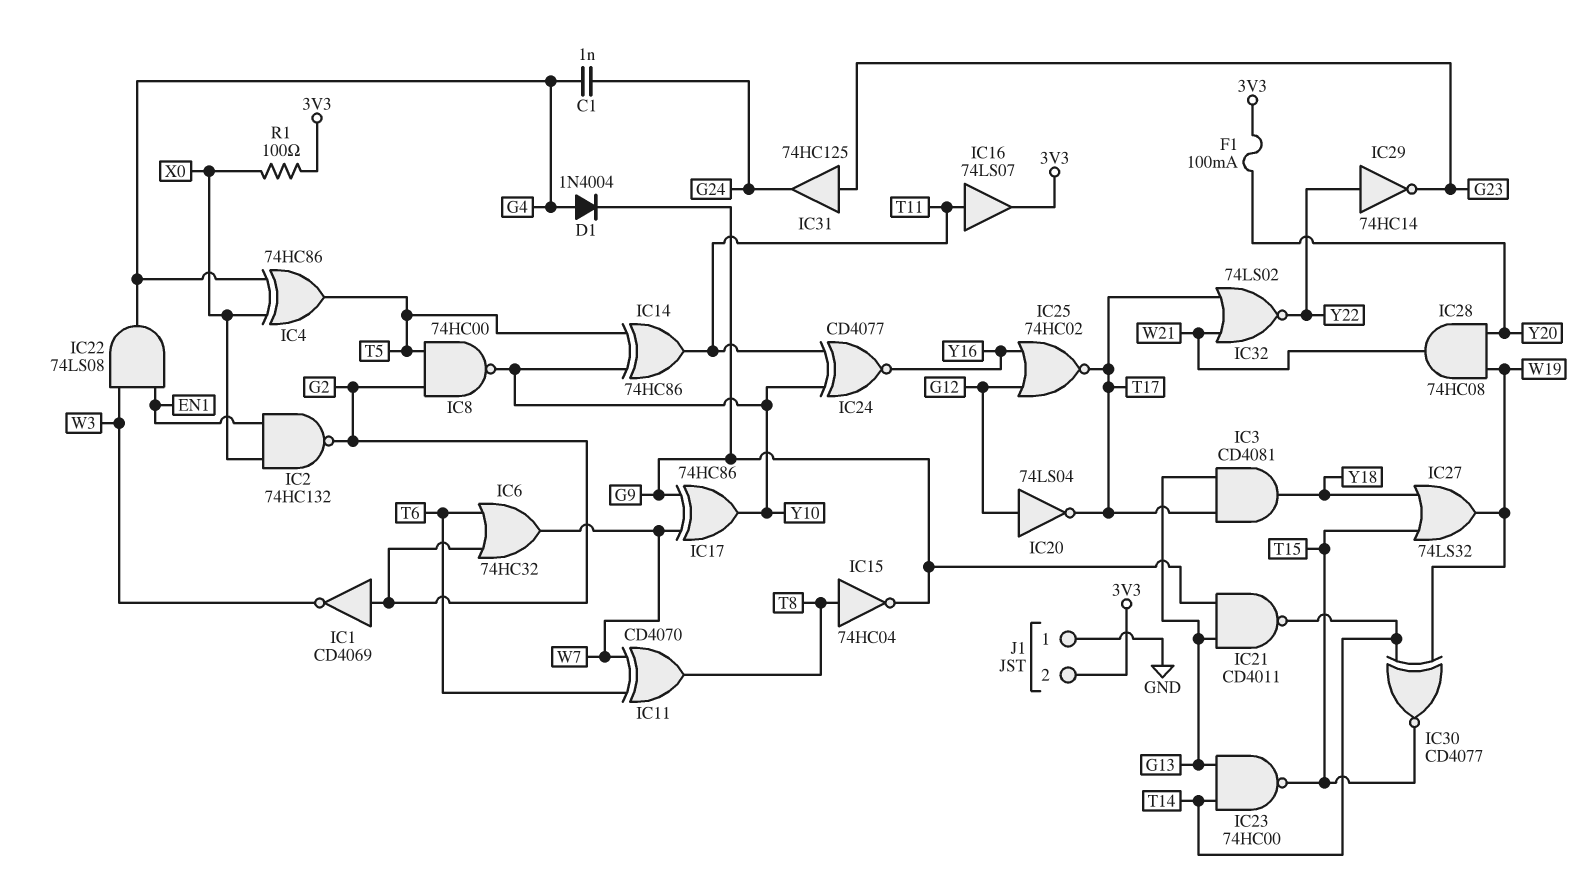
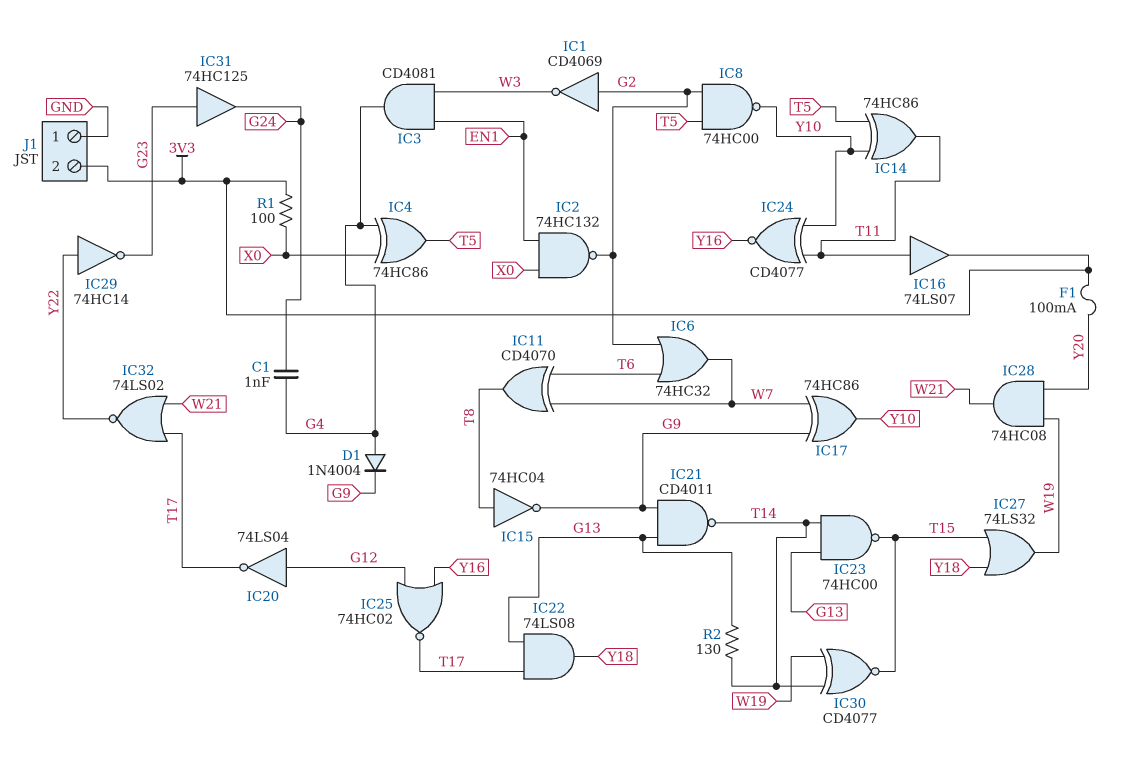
IC3: AND CD4081 (in G13, in T17, out Y18) -> AND CD4081 (in EN1, in W3, out G4)
IC22: AND 74LS08 (in EN1, in W3, out G4) -> AND 74LS08 (in G13, in T17, out Y18)
R2: none -> 130 (G13, T14)

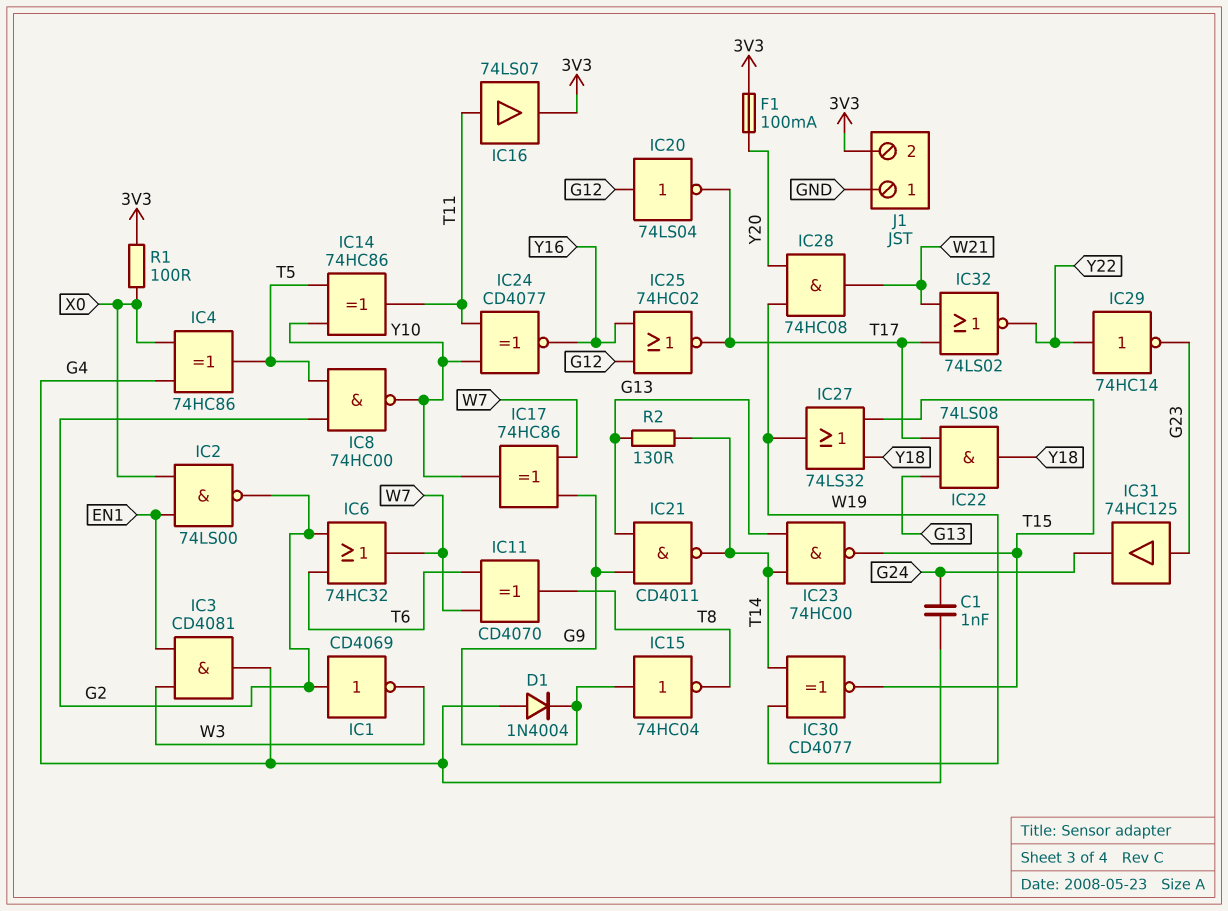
IC2: NAND 74HC132 (in EN1, in X0, out G2) -> NAND 74LS00 (in EN1, in X0, out G2)
IC15: NOT 74HC04 (in T8, out G9) -> NOT 74HC04 (in G9, out T8)

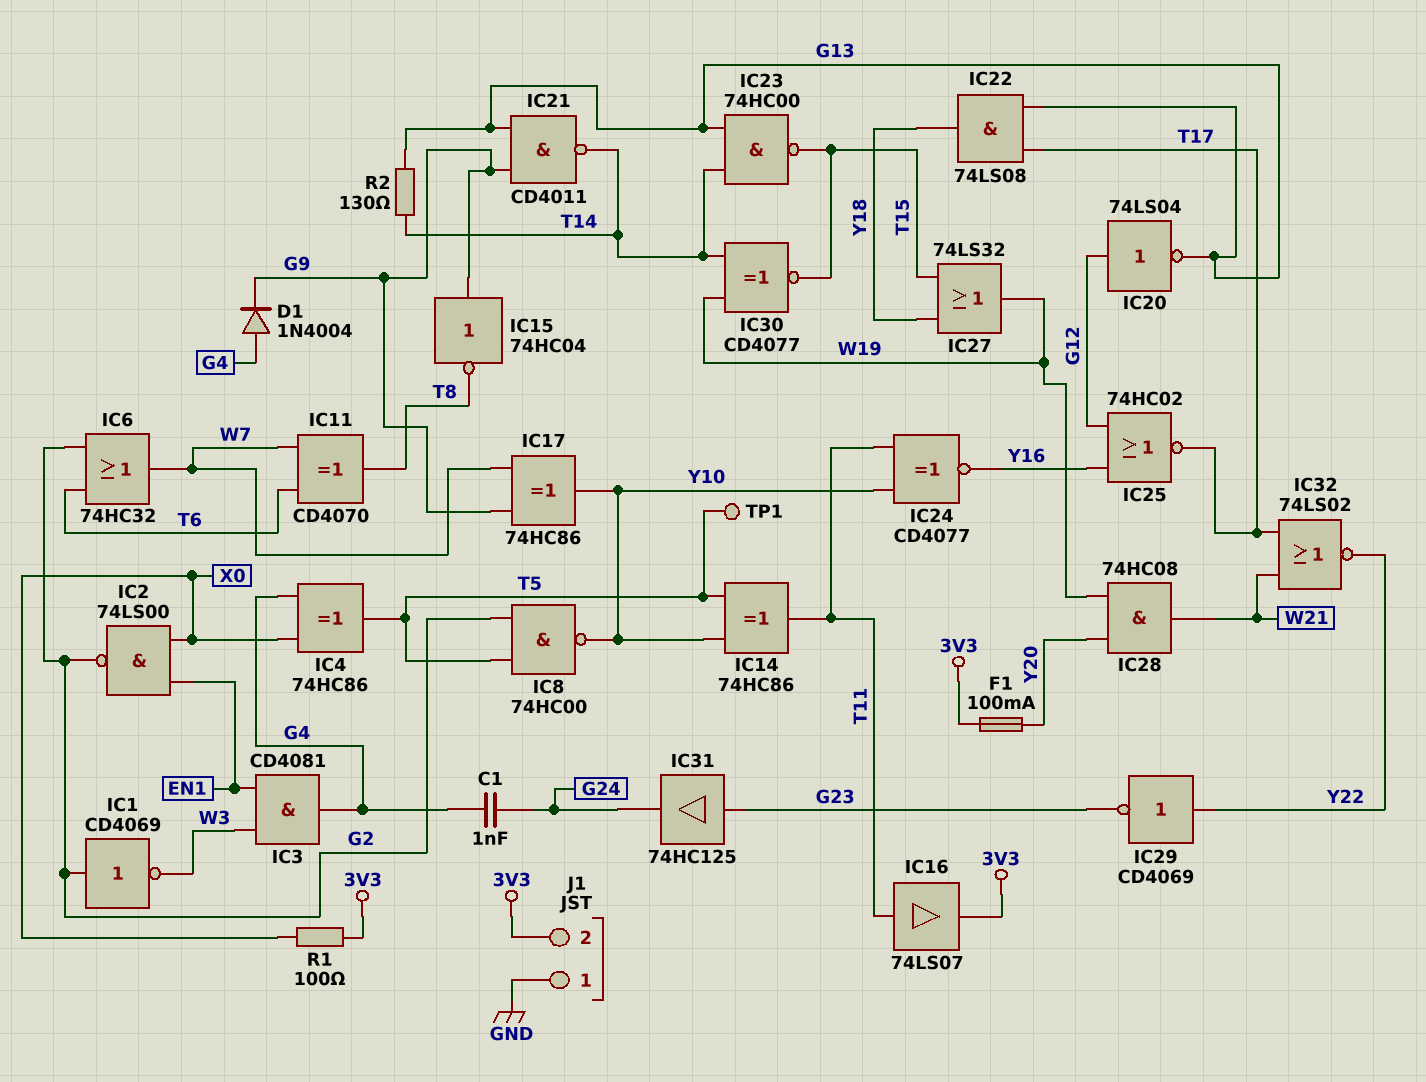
IC20: NOT 74LS04 (in G12, out T17) -> NOT 74LS04 (in G12, out G13)
IC29: NOT 74HC14 (in Y22, out G23) -> NOT CD4069 (in Y22, out G23)
TP1: none -> test point (T5)

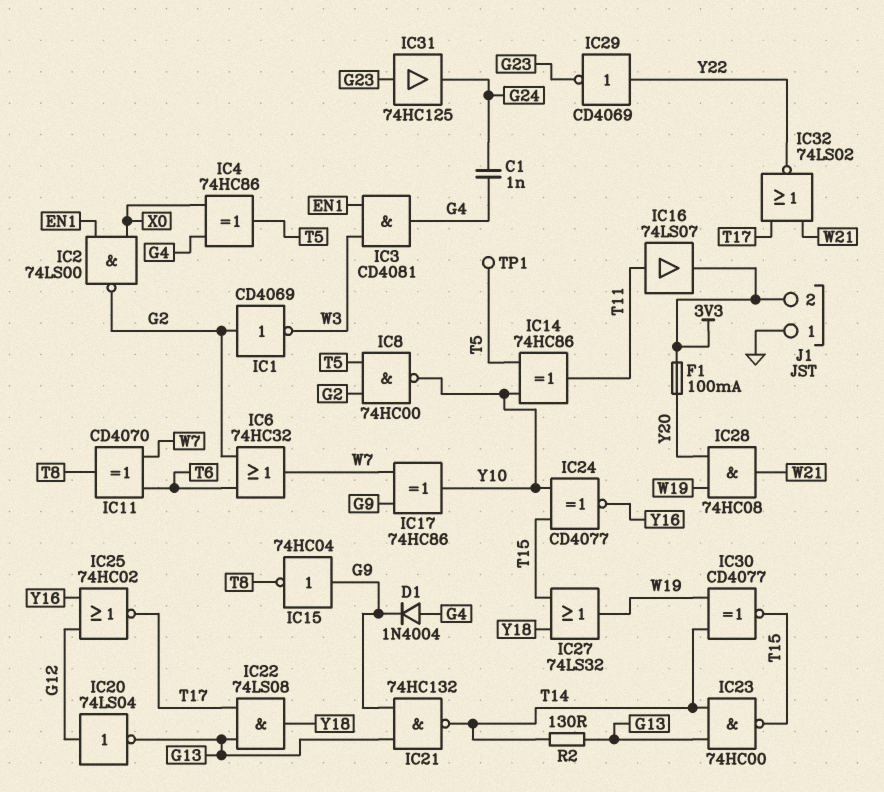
IC21: NAND CD4011 (in G9, in G13, out T14) -> NAND 74HC132 (in G9, in G13, out T14)
IC24: XNOR CD4077 (in T11, in Y10, out Y16) -> XNOR CD4077 (in T15, in Y10, out Y16)
R1: 100 (3V3, X0) -> none

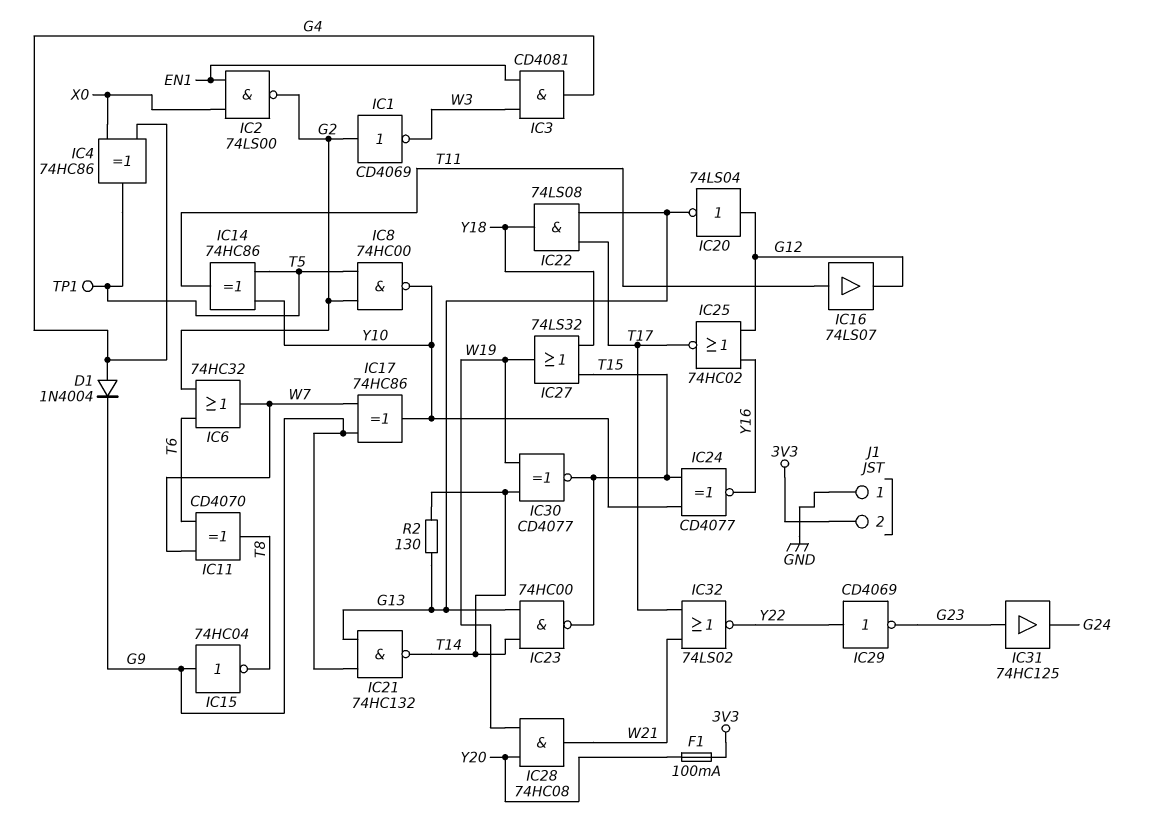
C1: 1nF (G4, G24) -> none
IC16: buffer 74LS07 (in T11, out 3V3) -> buffer 74LS07 (in T11, out G12)

